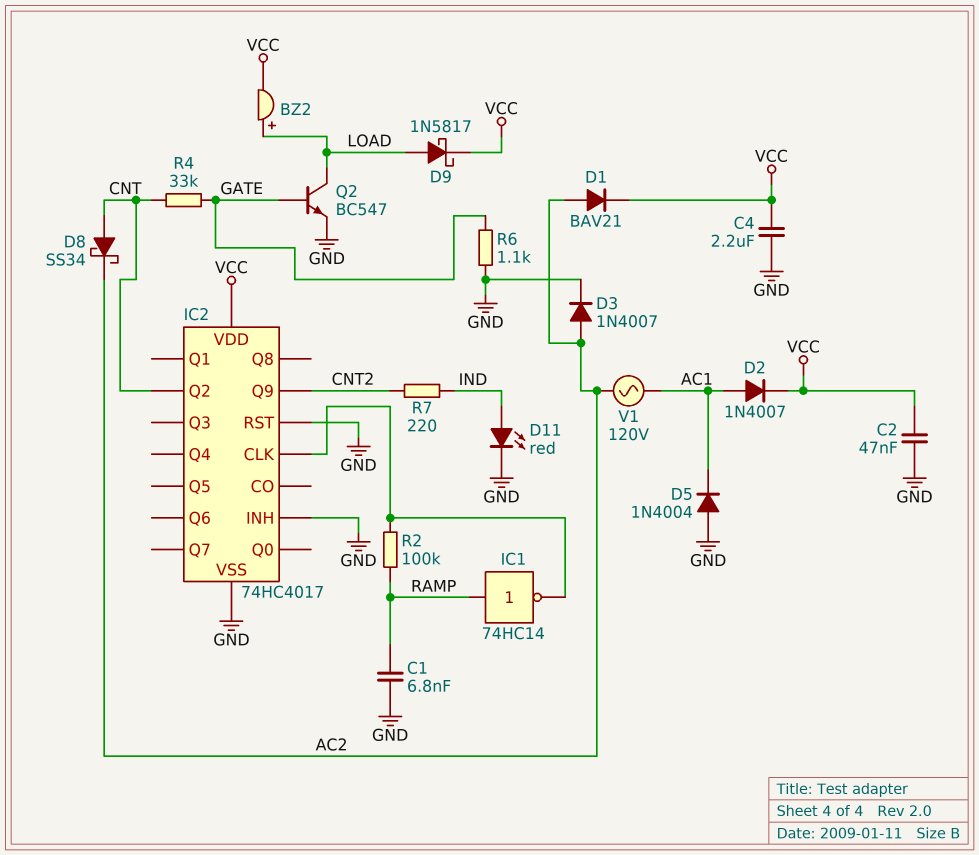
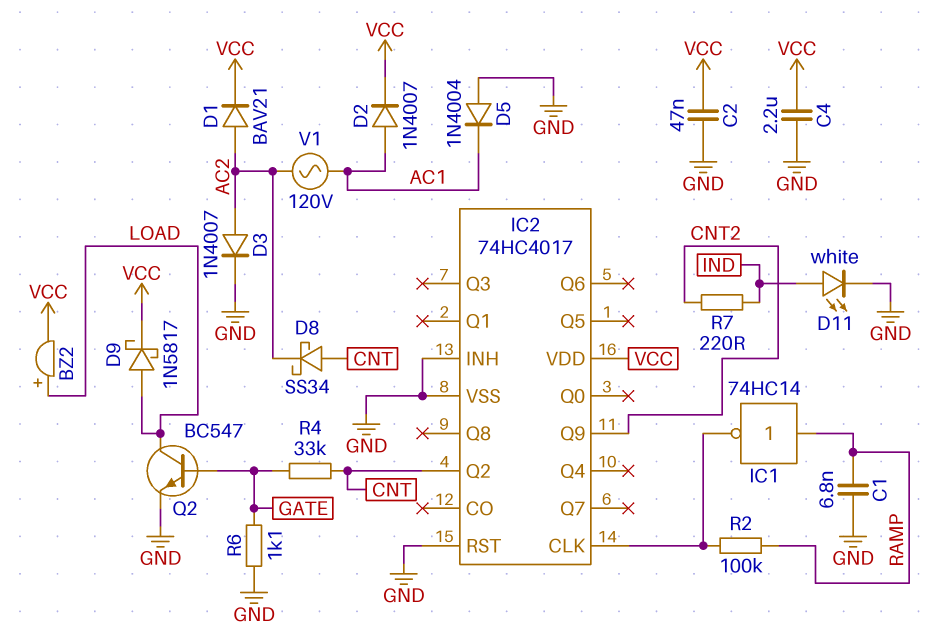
D11: LED red (A IND, K GND) -> LED white (A IND, K GND)

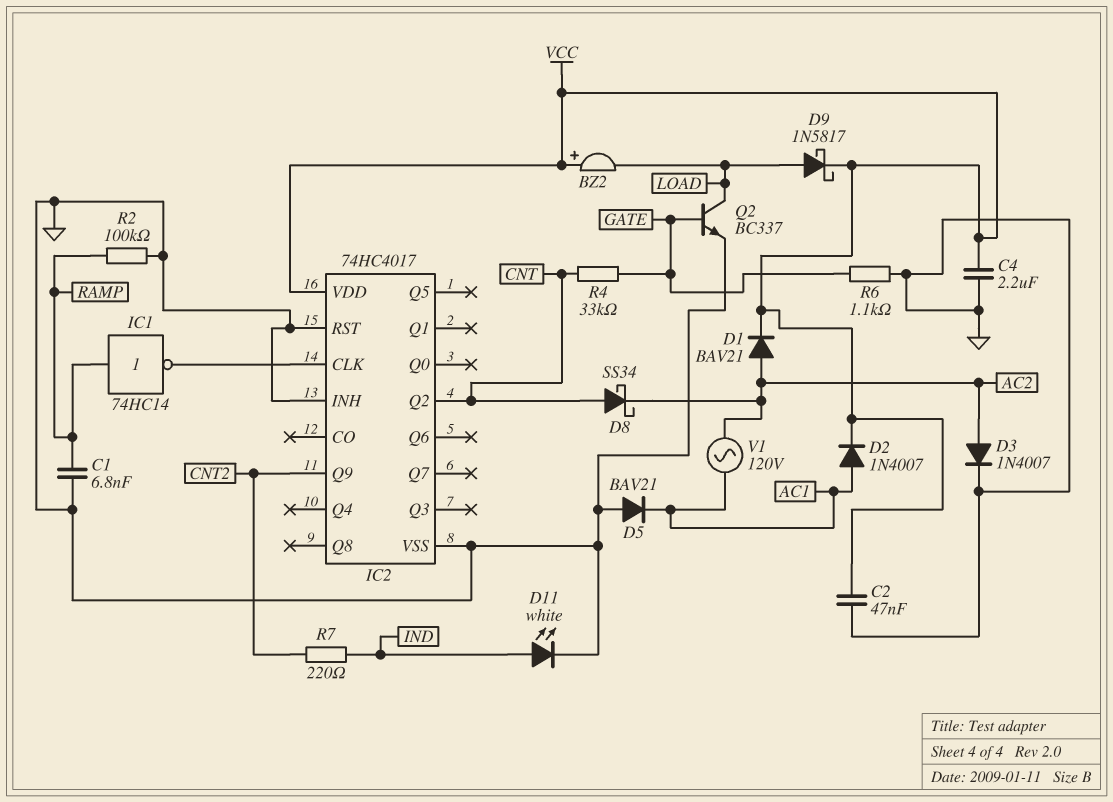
BZ2: buzzer (plus LOAD, minus VCC) -> buzzer (plus VCC, minus LOAD)
D5: diode 1N4004 (A GND, K AC1) -> diode BAV21 (A GND, K AC1)
Q2: NPN BC547 (B GATE, C LOAD, E GND) -> NPN BC337 (B GATE, C LOAD, E GND)
R2: 100k (IC2/CLK, RAMP) -> 100k (GND, RAMP)

